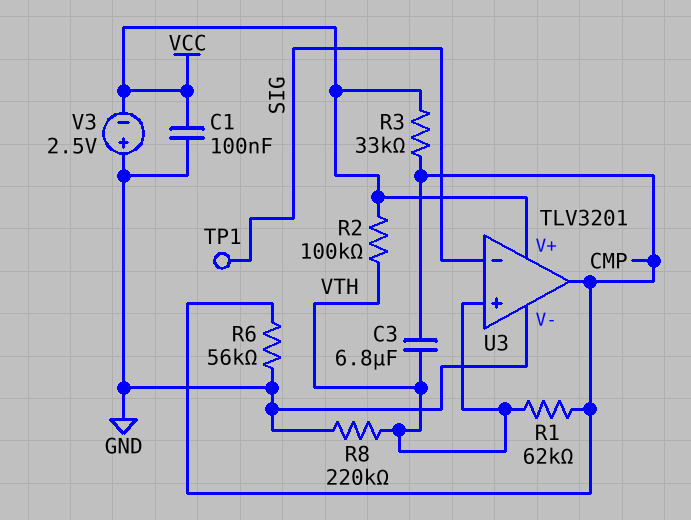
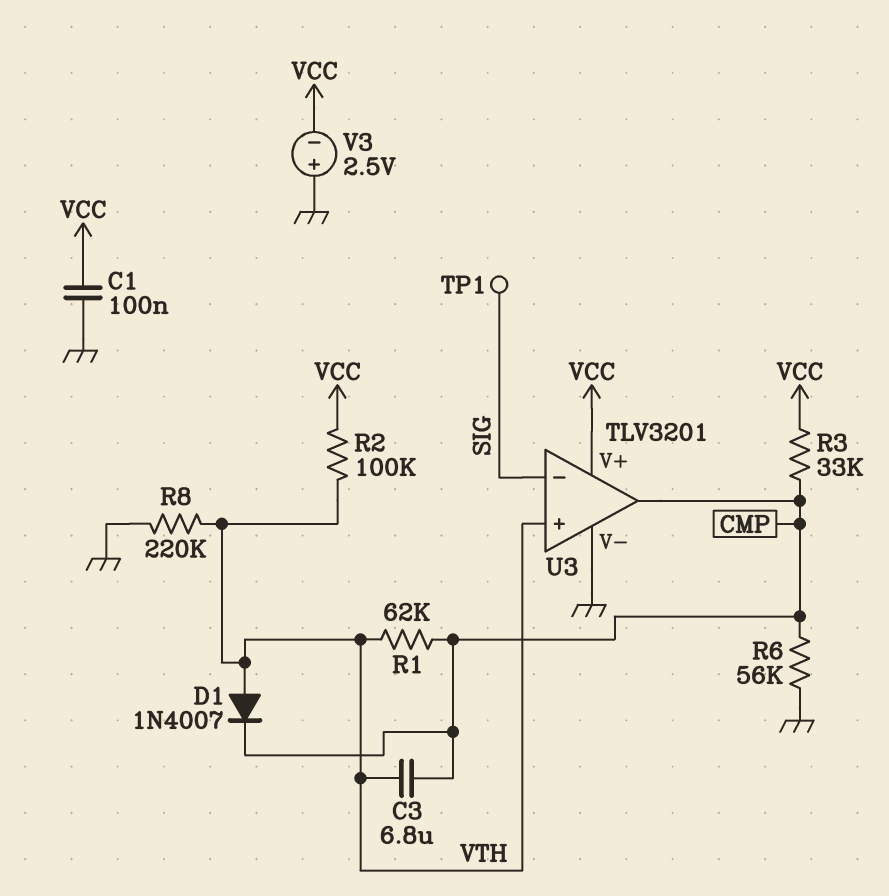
D1: none -> diode 1N4007 (A VTH, K CMP)

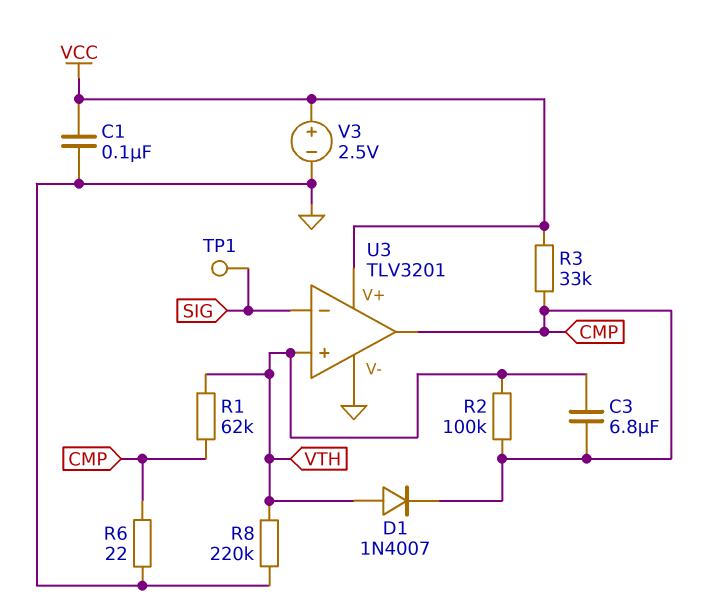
R2: 100k (VCC, VTH) -> 100k (CMP, VTH)
R6: 56k (CMP, GND) -> 22 (CMP, GND)
V3: 2.5V (plus GND, minus VCC) -> 2.5V (plus VCC, minus GND)

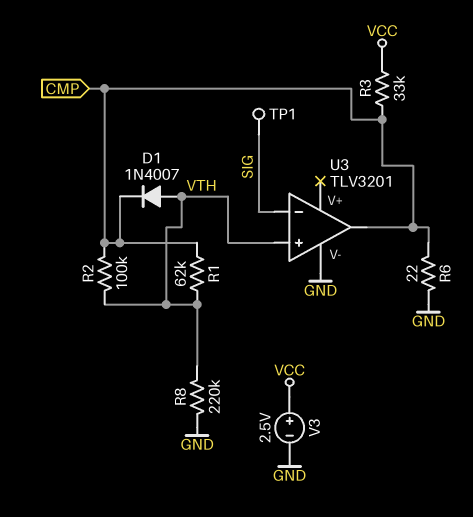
C1: 100nF (GND, VCC) -> none
C3: 6.8uF (CMP, VTH) -> none
U3 pin V+: VCC -> none

